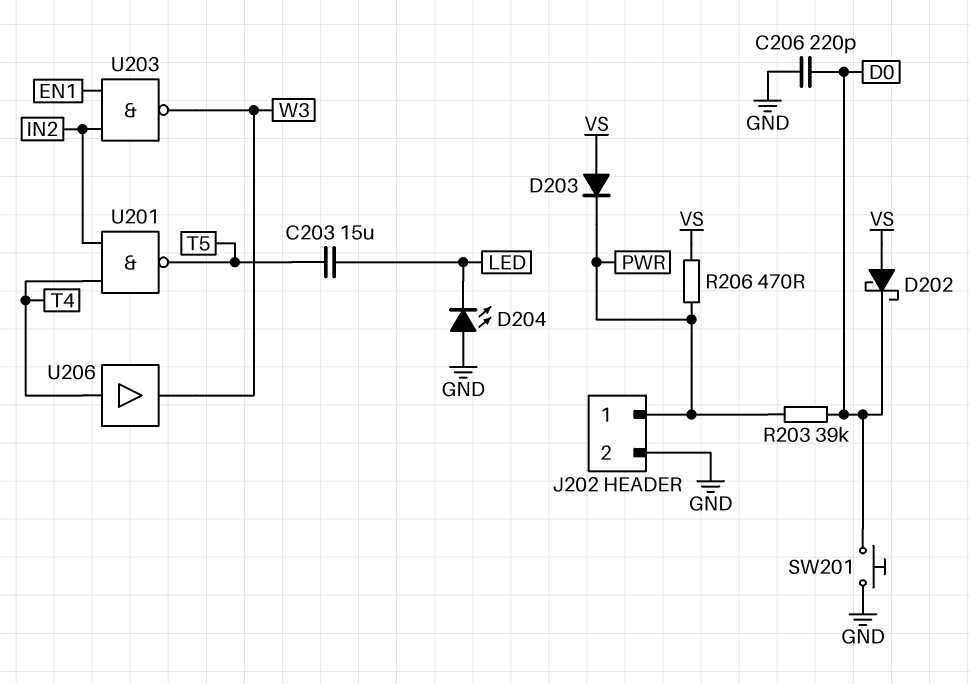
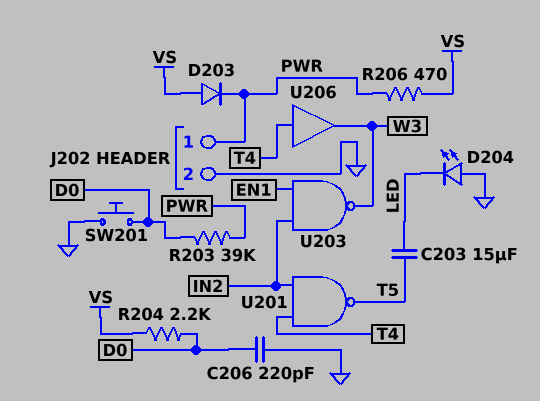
D202: schottky (A VS, K D0) -> none
R204: none -> 2.2k (D0, VS)

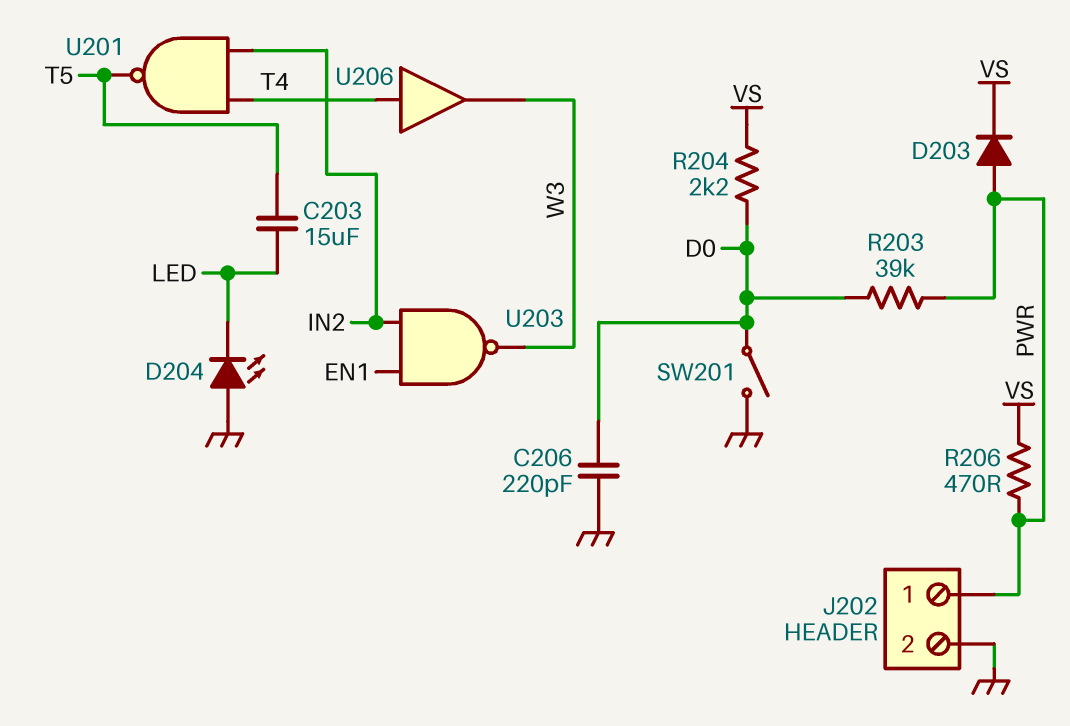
D203: diode (A VS, K PWR) -> diode (A PWR, K VS)
SW201: button (D0, GND) -> switch (D0, GND)

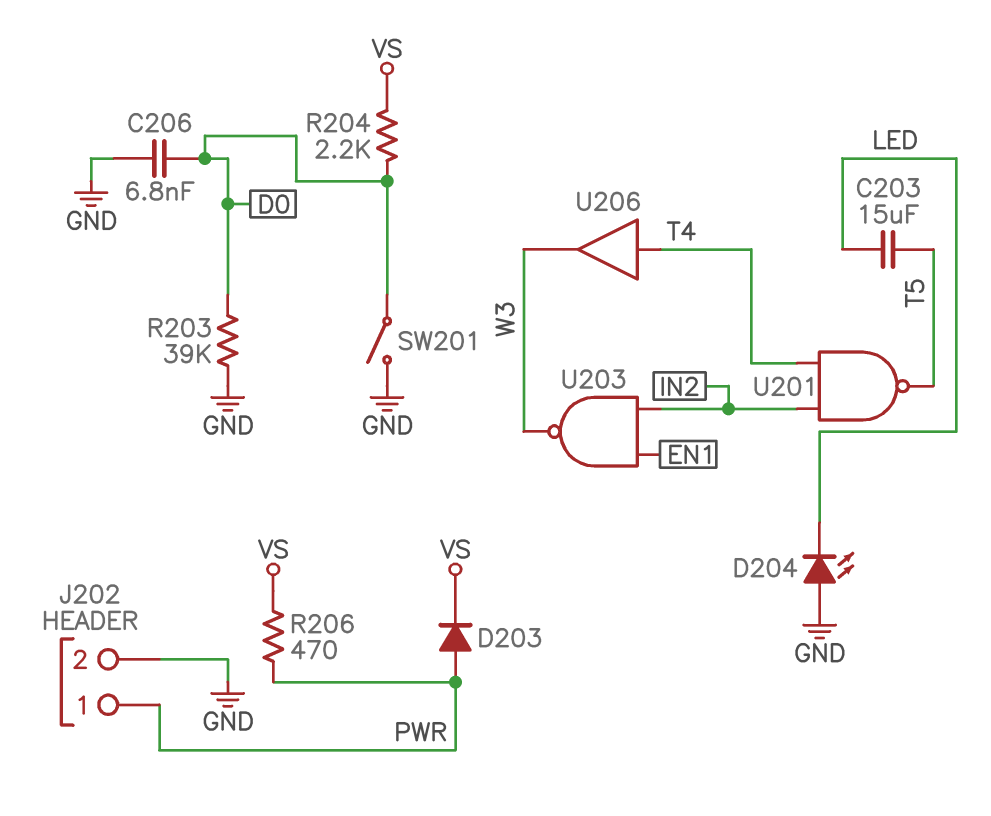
C206: 220pF (D0, GND) -> 6.8nF (D0, GND)
R203: 39k (D0, PWR) -> 39k (D0, GND)

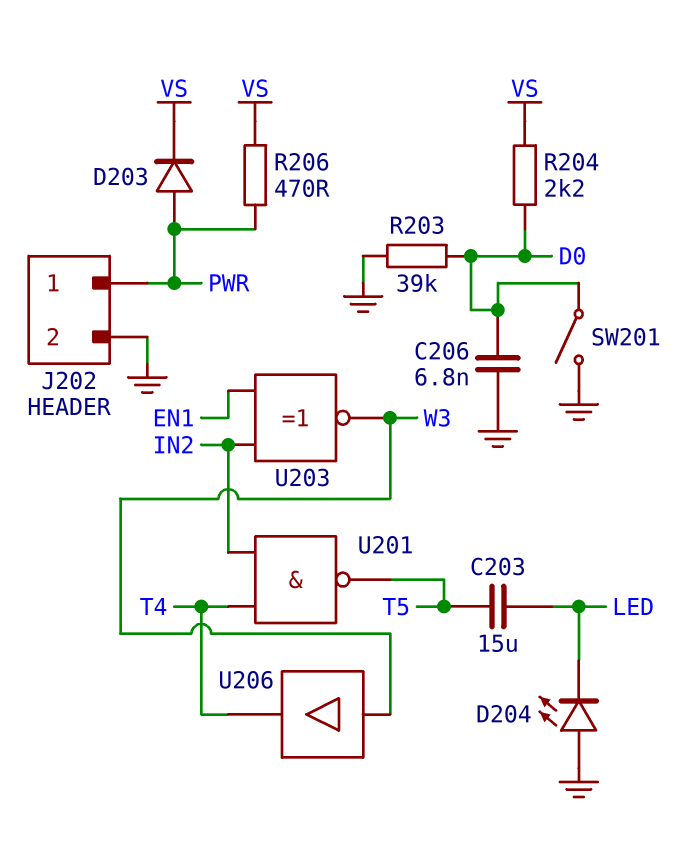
U203: NAND (in EN1, in IN2, out W3) -> XNOR (in EN1, in IN2, out W3)
U206: buffer (in T4, out W3) -> buffer (in W3, out T4)

